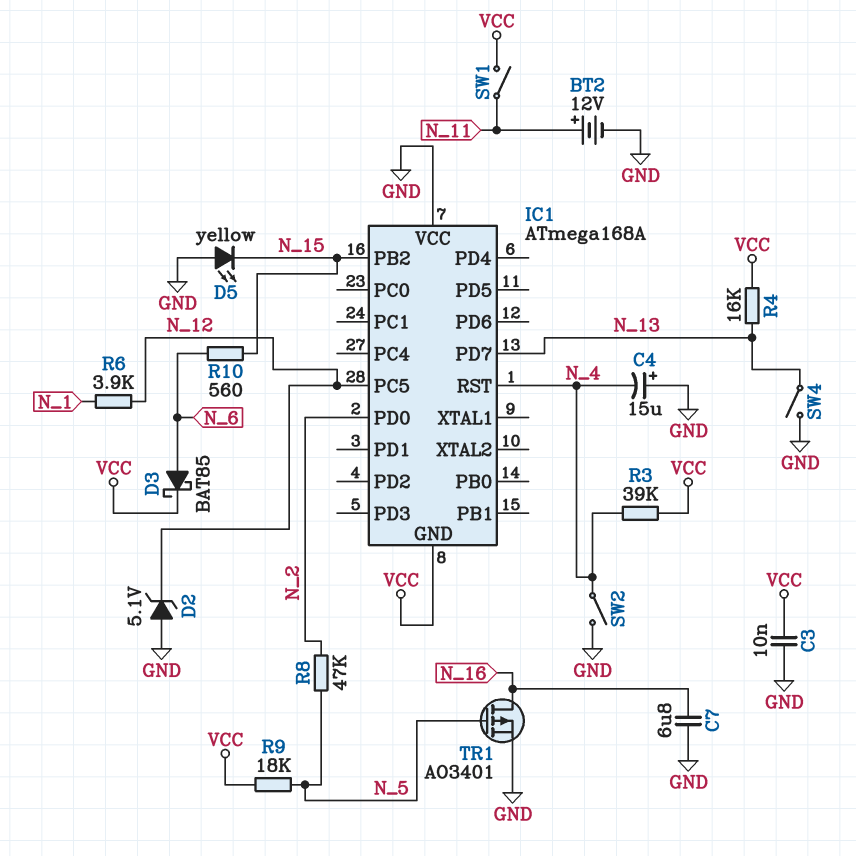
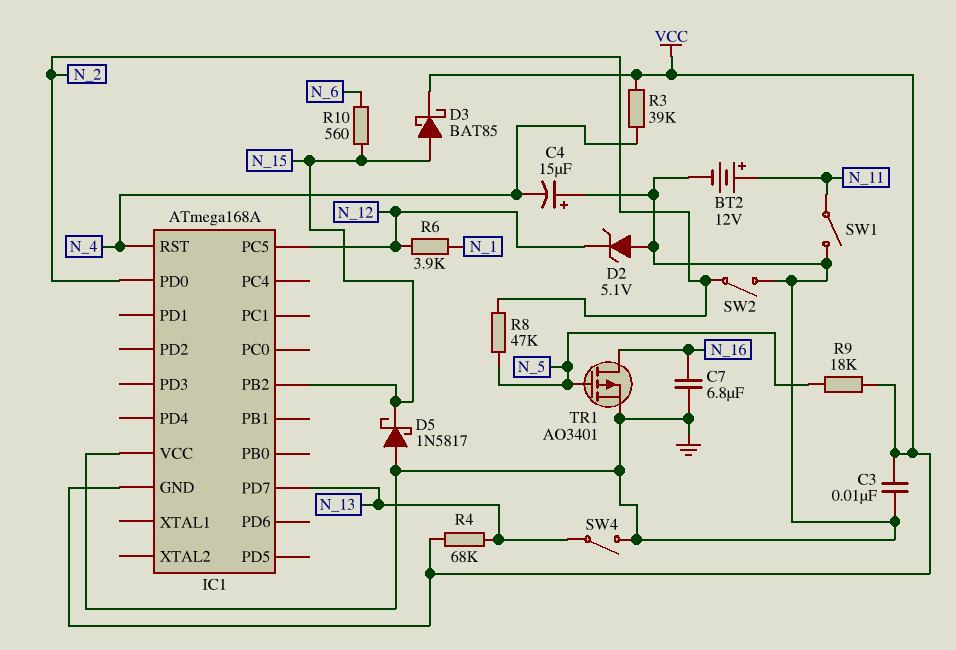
D3: schottky BAT85 (A N_6, K VCC) -> schottky BAT85 (A N_15, K VCC)
D5: LED yellow (A GND, K N_15) -> schottky 1N5817 (A GND, K N_15)
R4: 16k (N_13, VCC) -> 68k (N_13, VCC)
SW1: switch (N_11, VCC) -> switch (GND, N_11)
SW2: switch (GND, N_4) -> switch (GND, N_2)

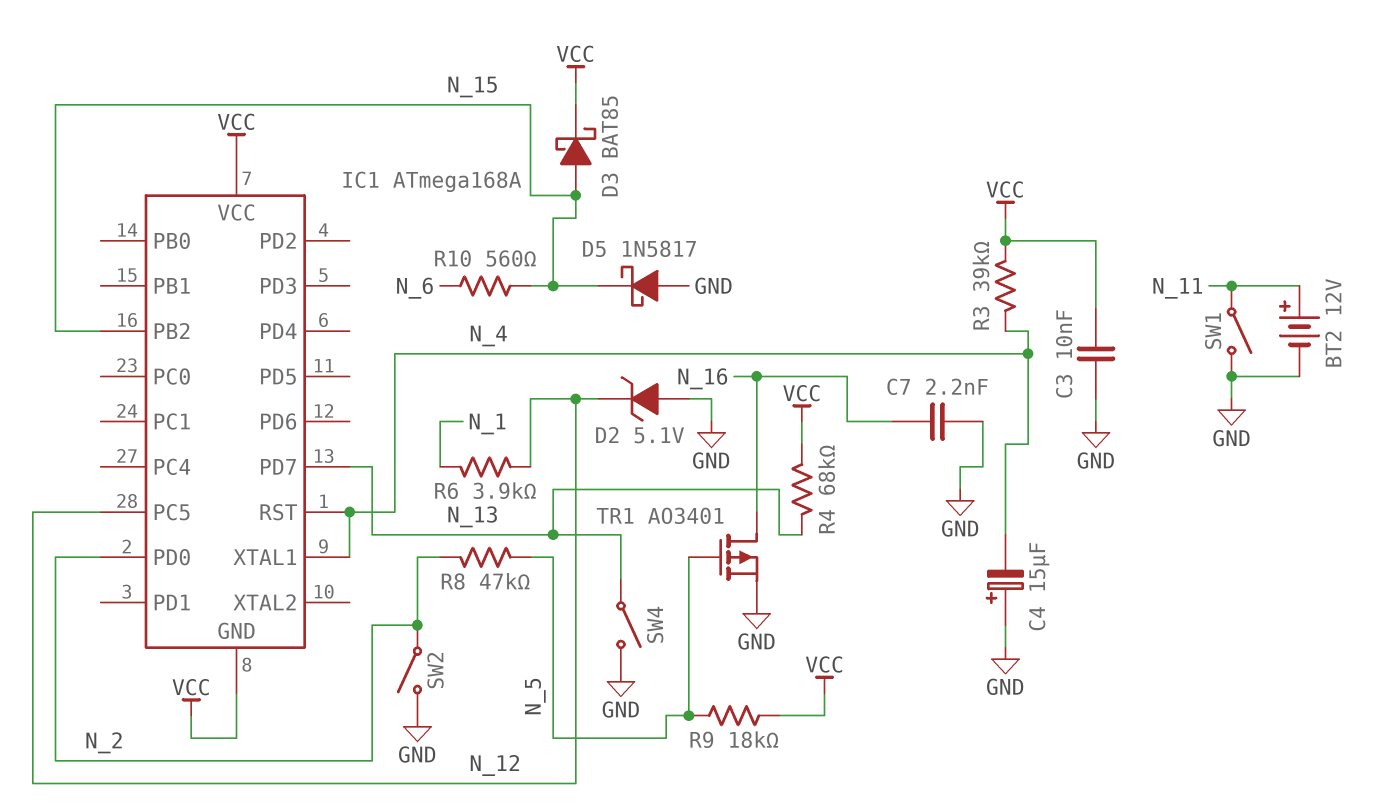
C7: 6.8uF (GND, N_16) -> 2.2nF (GND, N_16)
IC1 pin VCC: GND -> VCC
IC1 pin XTAL1: none -> N_4

